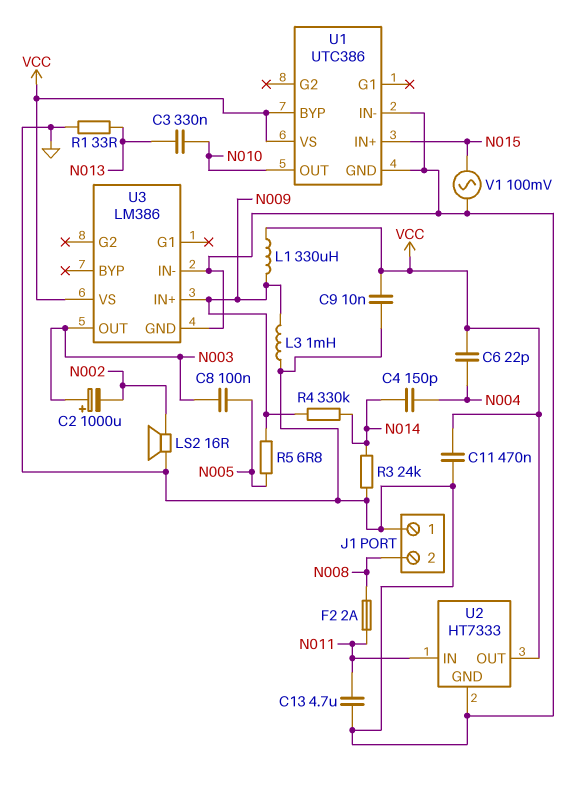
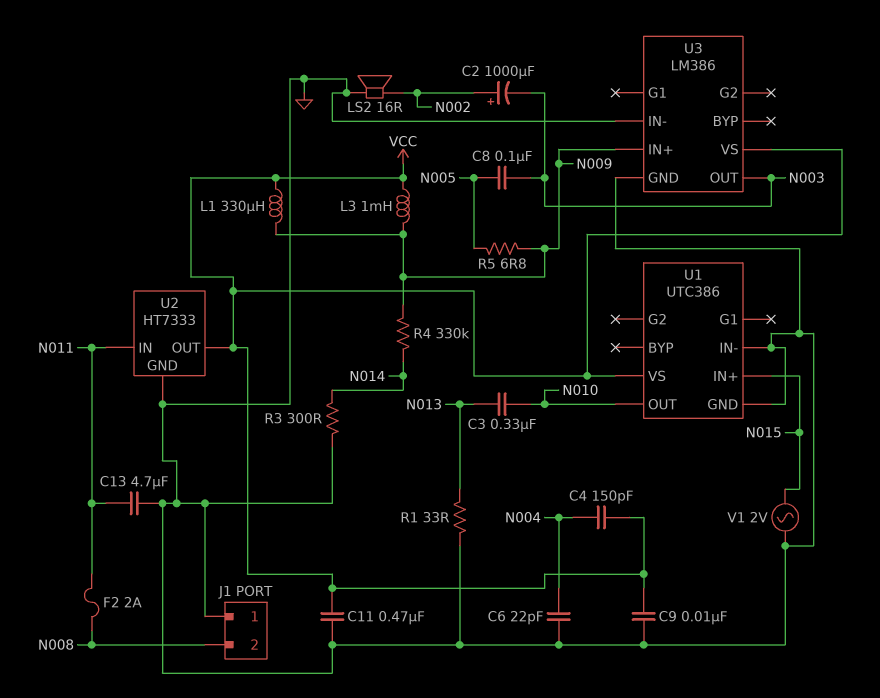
C2: 1000uF (plus N003, minus N002) -> 1000uF (plus N002, minus N003)
C4: 150pF (N004, N014) -> 150pF (N004, VCC)
C6: 22pF (N004, VCC) -> 22pF (GND, N004)
L3: 1mH (GND, N009) -> 1mH (N009, VCC)
R3: 24k (GND, N014) -> 300 (GND, N014)
U1 pin BYP: VCC -> none
V1: AC 100mV (GND, N015) -> AC 2V (GND, N015)

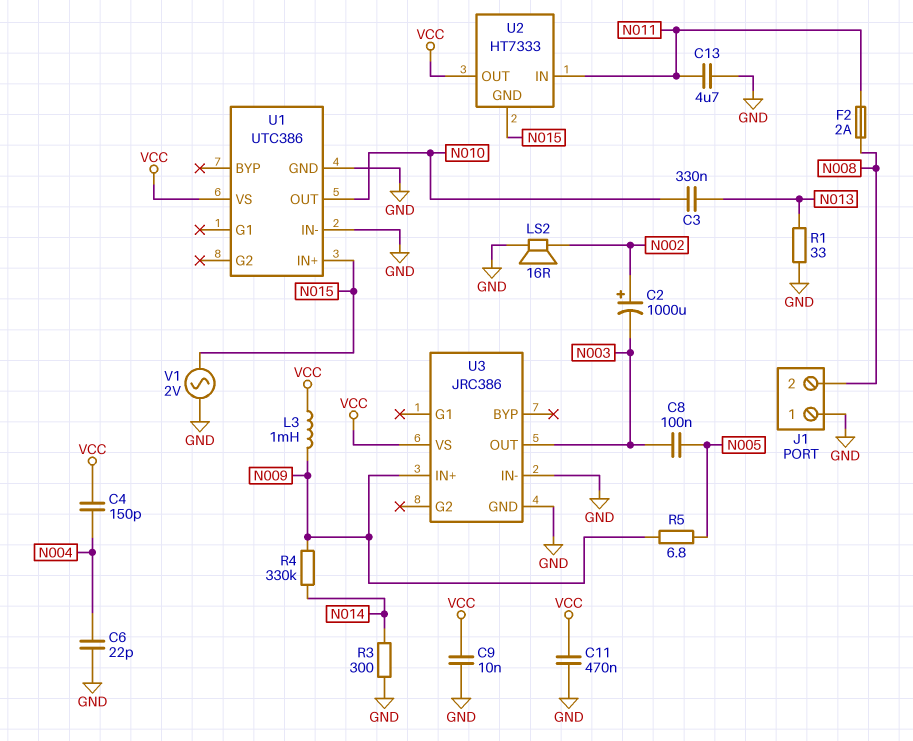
L1: 330uH (N009, VCC) -> none
U2 pin GND: GND -> N015
U3: LM386 -> JRC386

